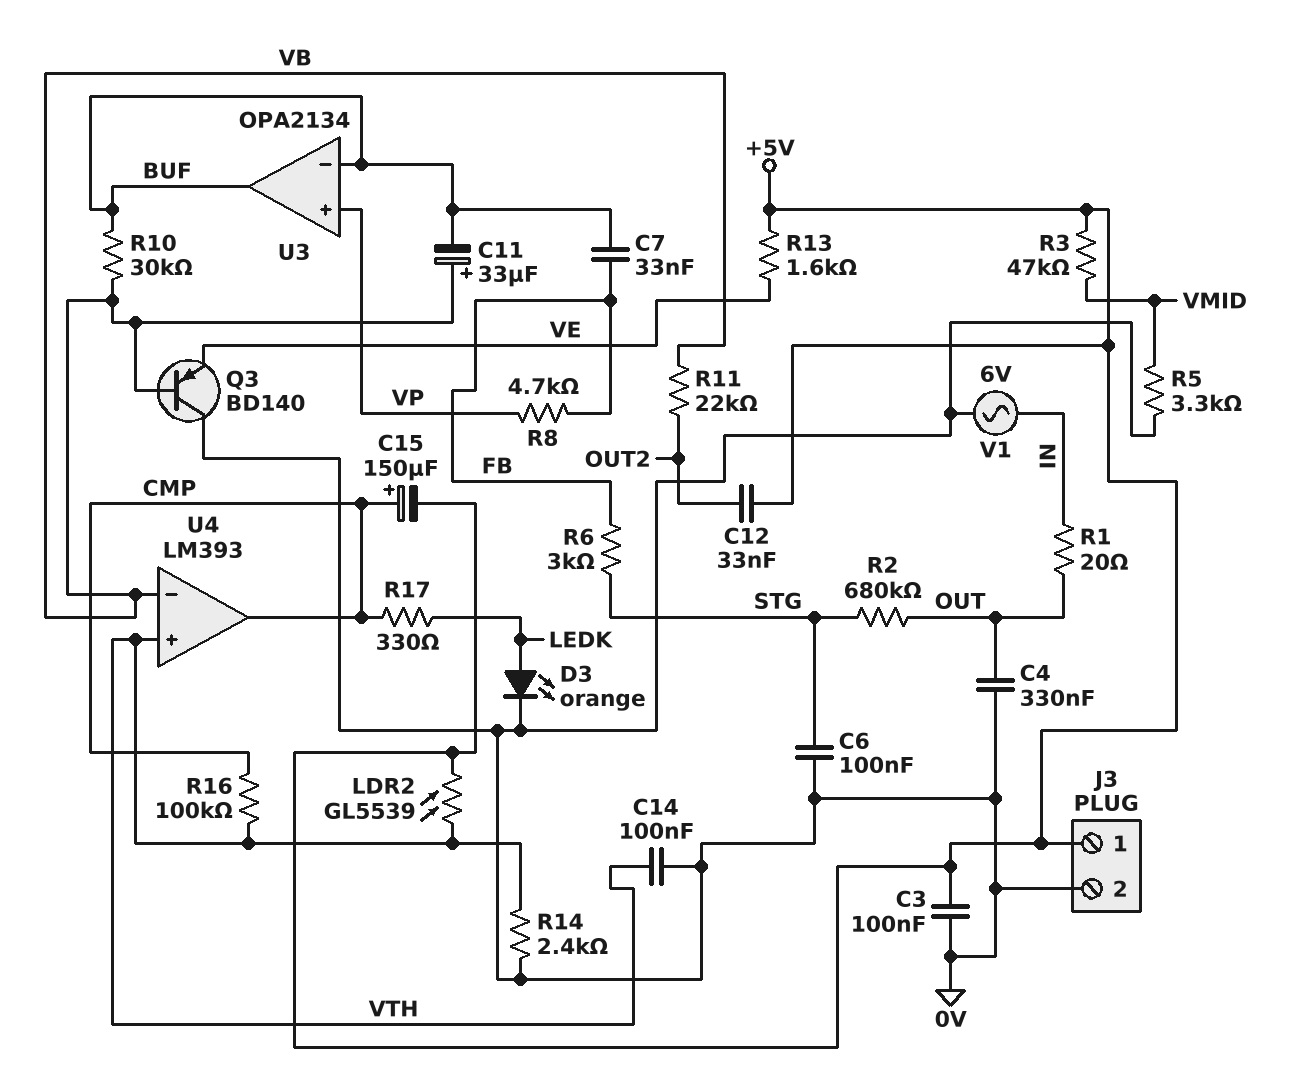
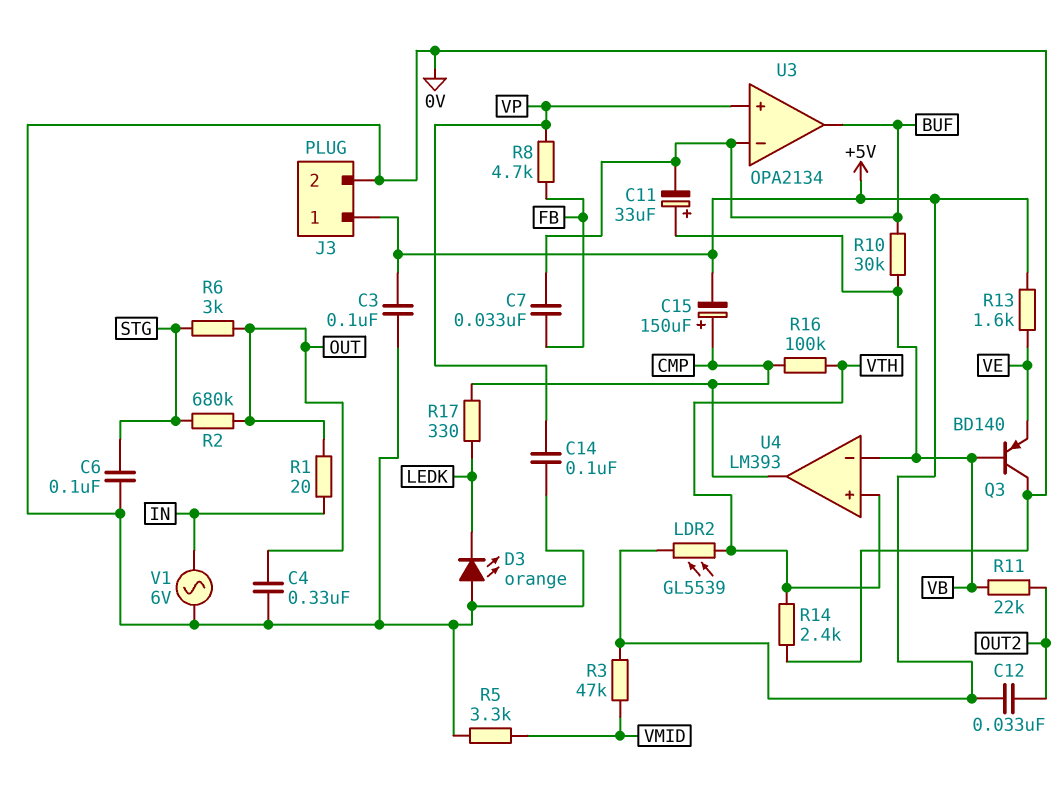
C14: 100nF (0V, VTH) -> 100nF (0V, VP)
D3: LED orange (A LEDK, K 0V) -> LED orange (A 0V, K LEDK)
R6: 3k (FB, STG) -> 3k (OUT, STG)

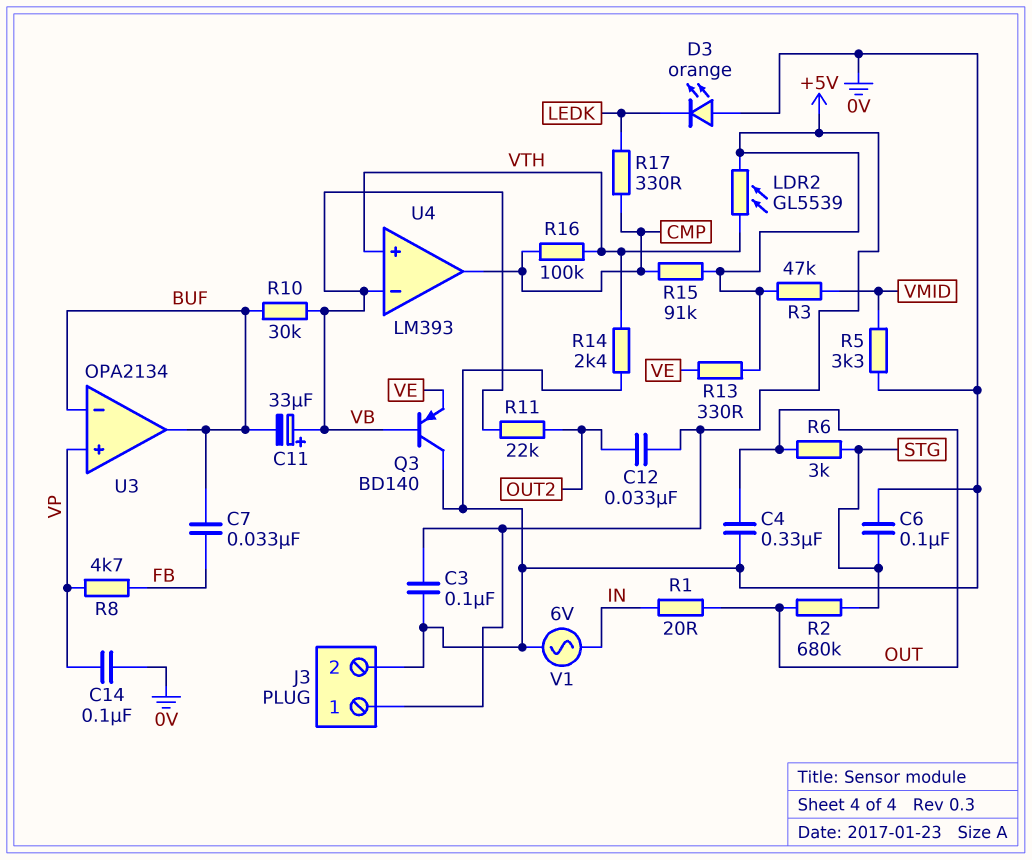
C15: 150uF (plus CMP, minus +5V) -> none
R13: 1.6k (+5V, VE) -> 330 (+5V, VE)
R15: none -> 91k (+5V, CMP)

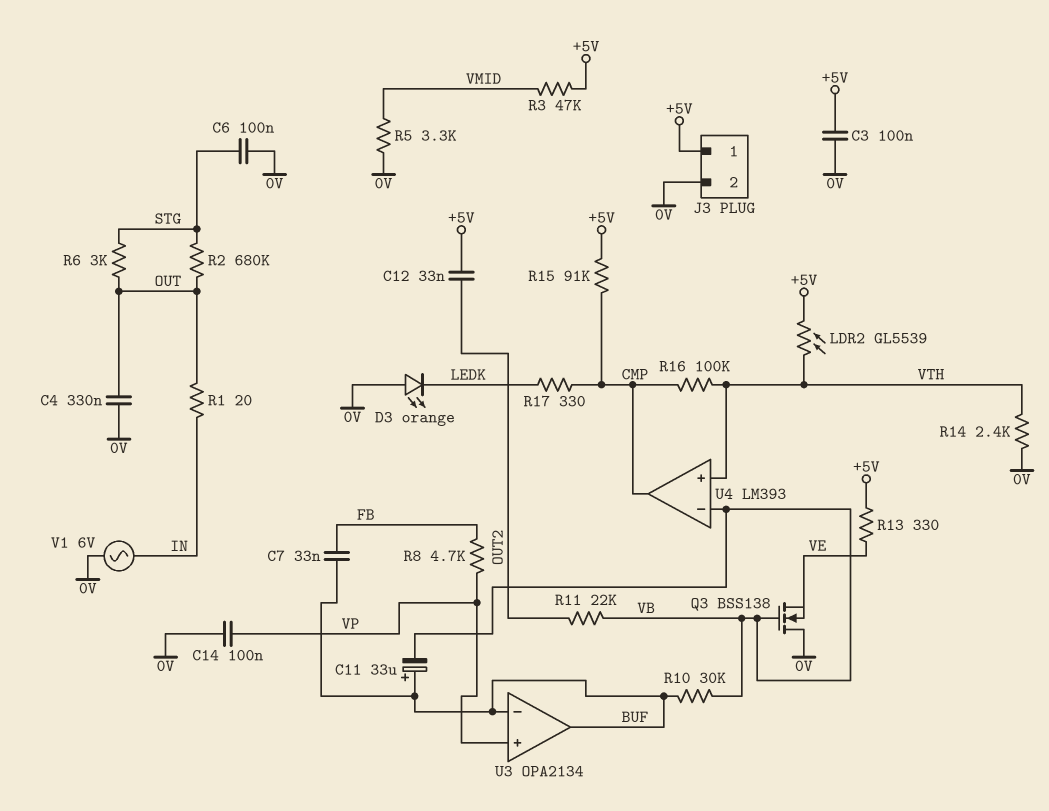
C11: 33uF (plus VB, minus BUF) -> 33uF (plus BUF, minus VB)
Q3: PNP BD140 (B VB, C 0V, E VE) -> NMOS BSS138 (G VB, D 0V, S VE)

